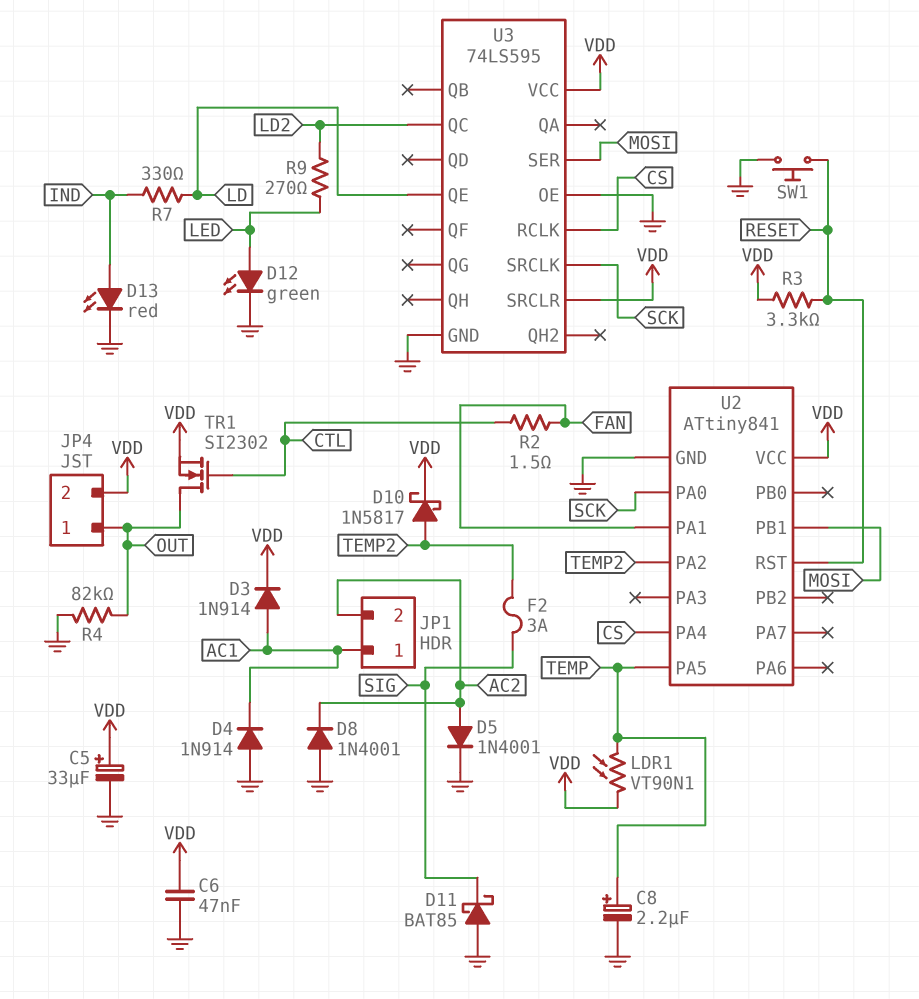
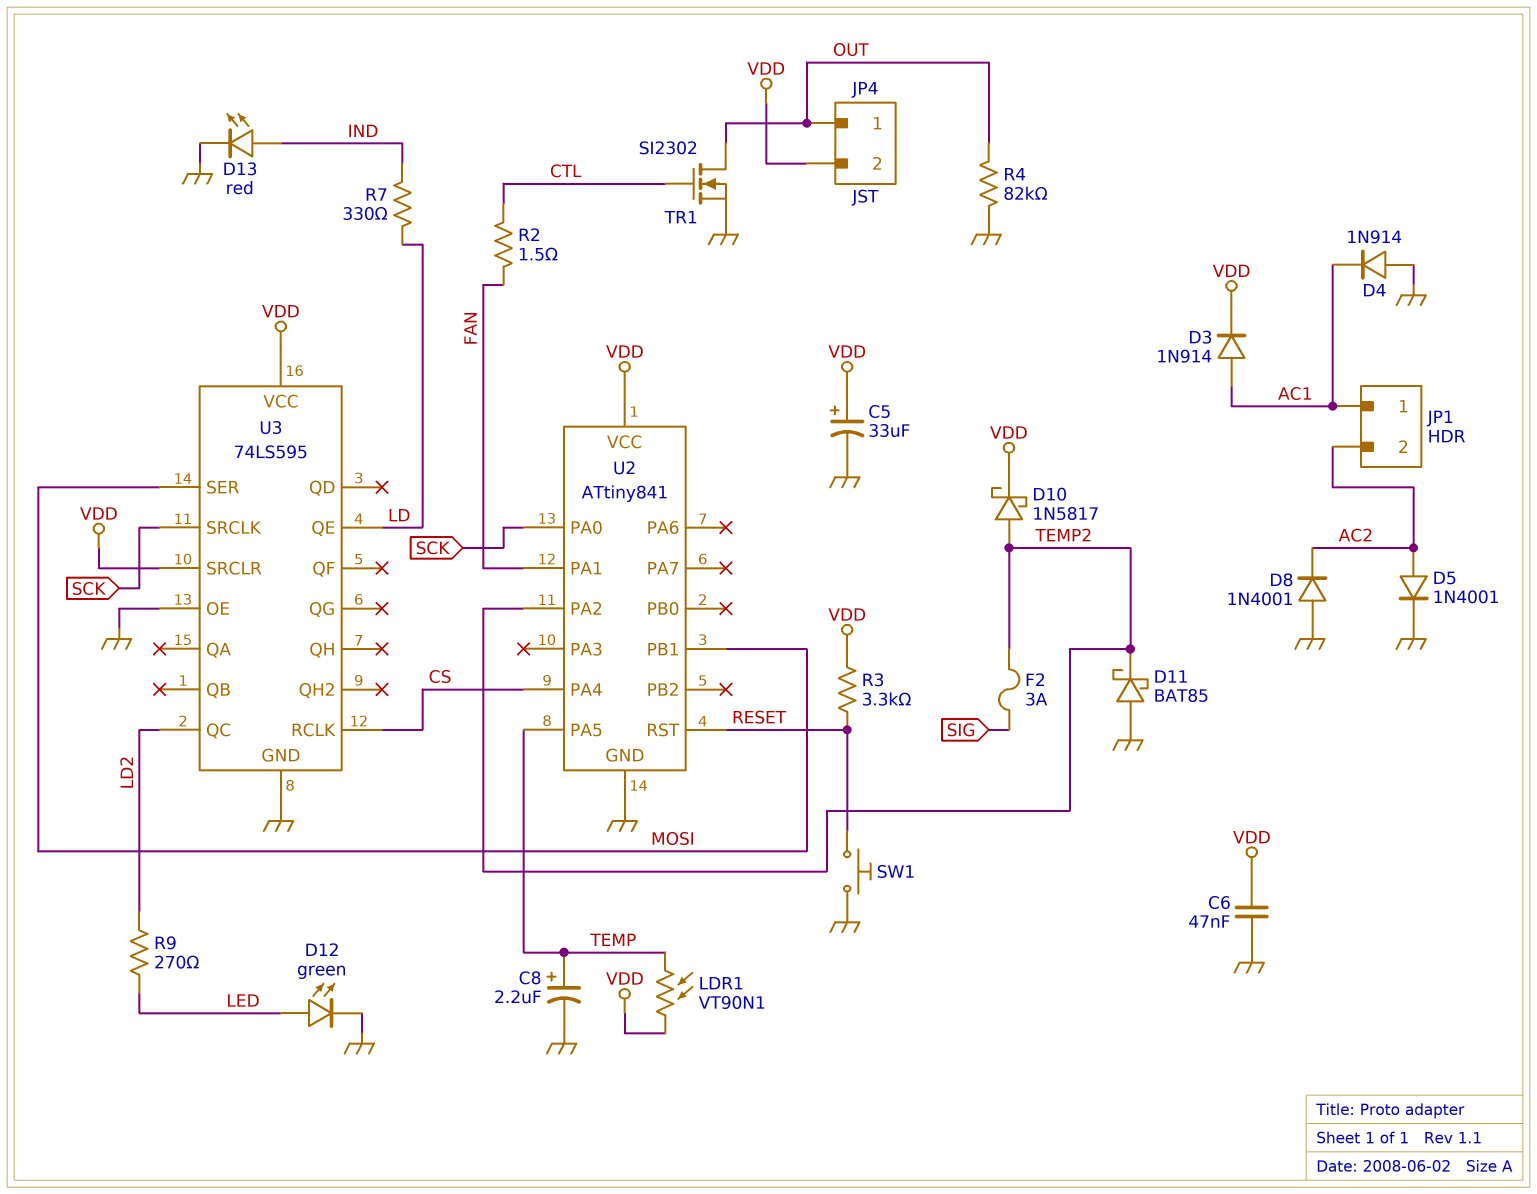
D11: schottky BAT85 (A GND, K SIG) -> schottky BAT85 (A GND, K TEMP2)
TR1: NMOS SI2302 (G CTL, D OUT, S VDD) -> NMOS SI2302 (G CTL, D OUT, S GND)

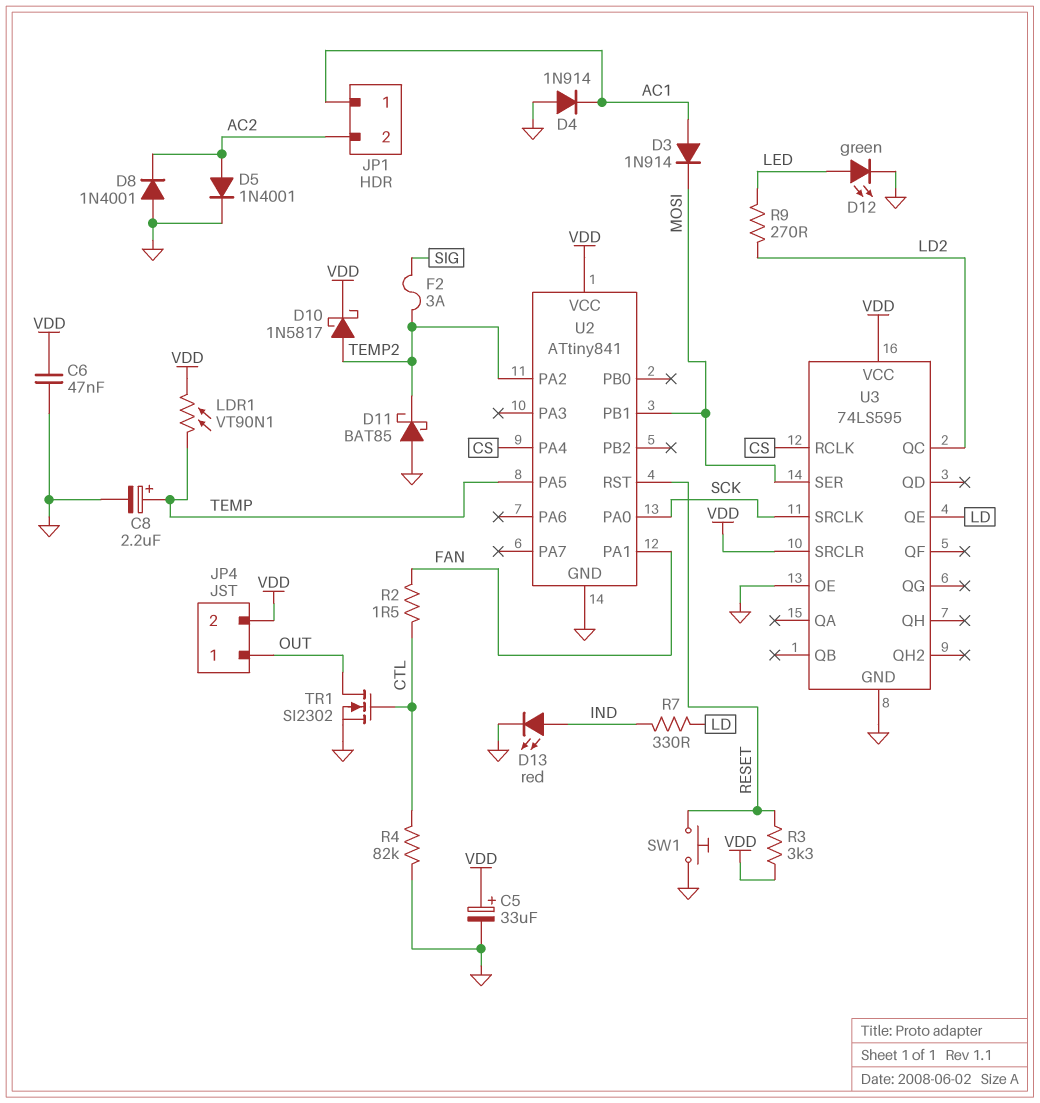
D3: diode 1N914 (A AC1, K VDD) -> diode 1N914 (A AC1, K MOSI)
R4: 82k (GND, OUT) -> 82k (CTL, GND)

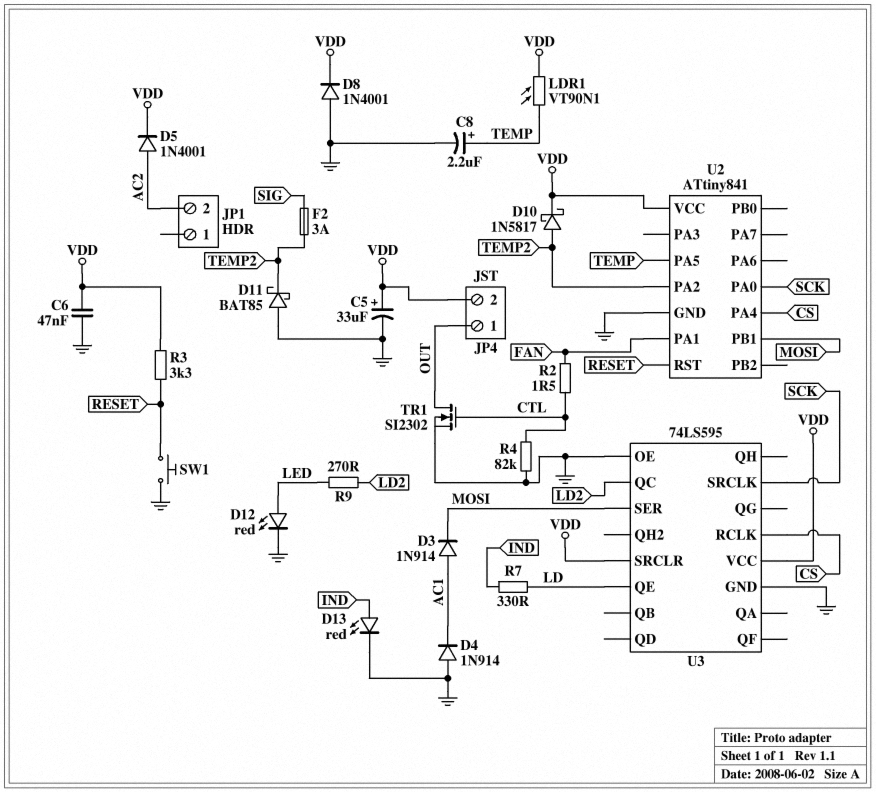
D5: diode 1N4001 (A AC2, K GND) -> diode 1N4001 (A AC2, K VDD)
D8: diode 1N4001 (A GND, K AC2) -> diode 1N4001 (A GND, K VDD)
D12: LED green (A LED, K GND) -> LED red (A LED, K GND)
JP1 pin 1: AC1 -> none

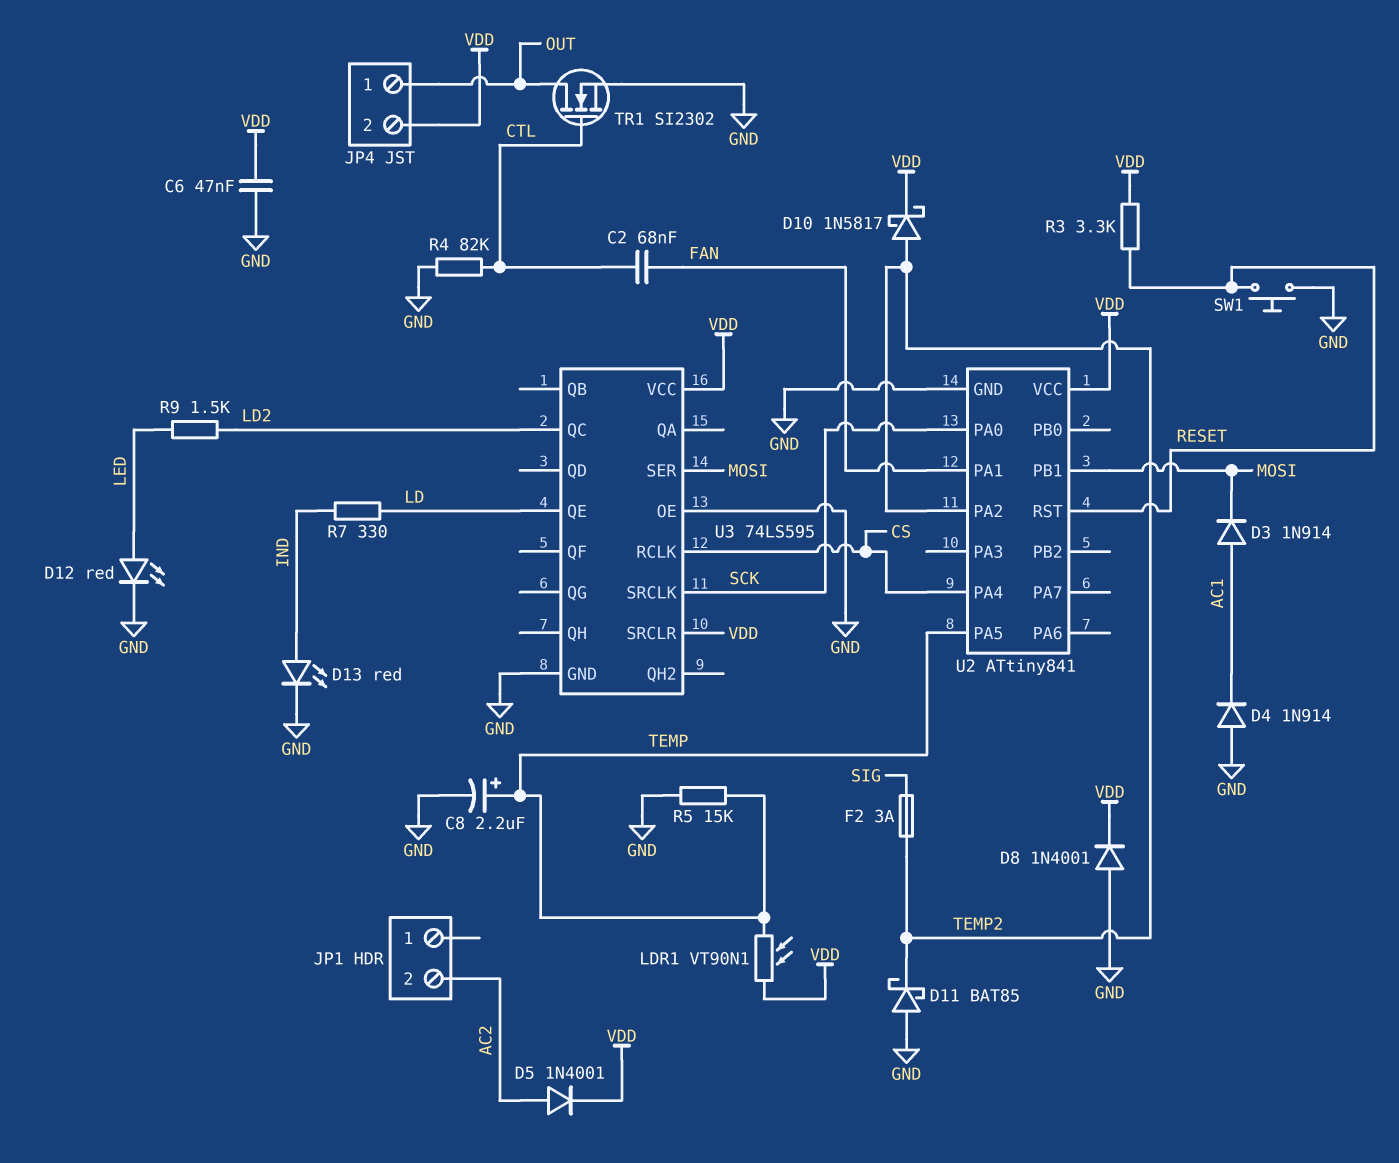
C2: none -> 68nF (CTL, FAN)
C5: 33uF (plus VDD, minus GND) -> none
R2: 1.5 (CTL, FAN) -> none
R5: none -> 15k (GND, TEMP)
R9: 270 (LD2, LED) -> 1.5k (LD2, LED)

